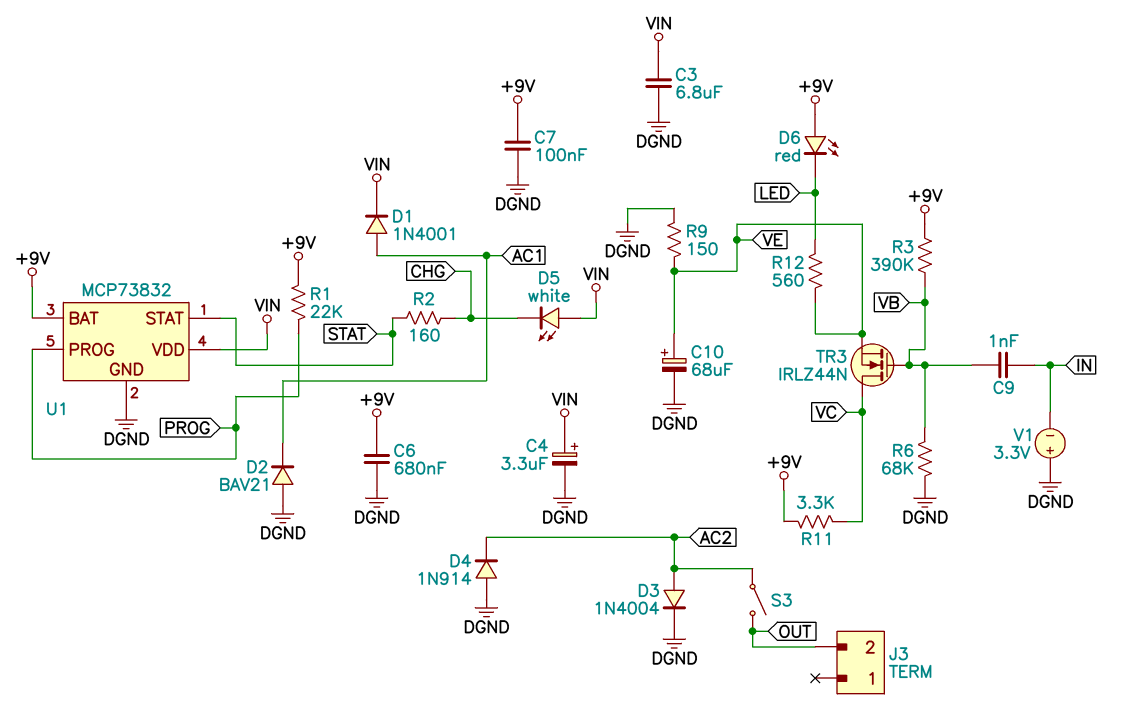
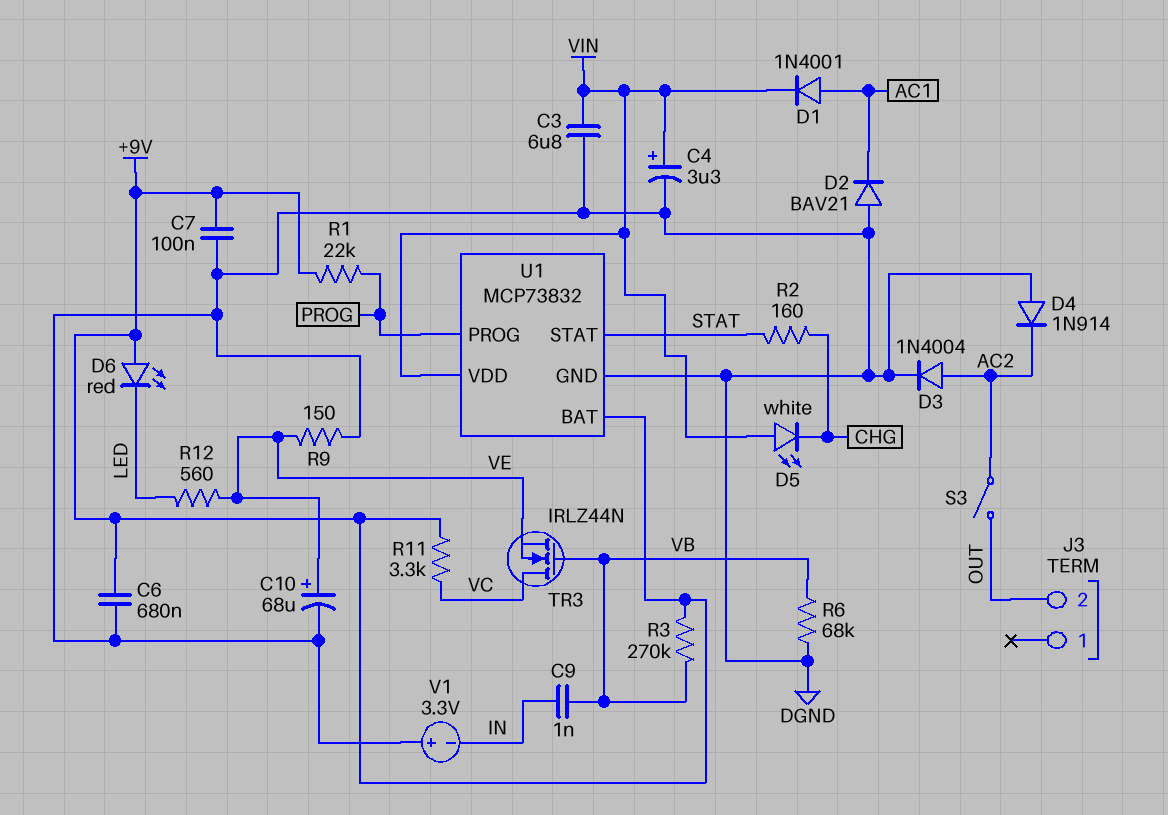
R3: 390k (+9V, VB) -> 270k (+9V, VB)

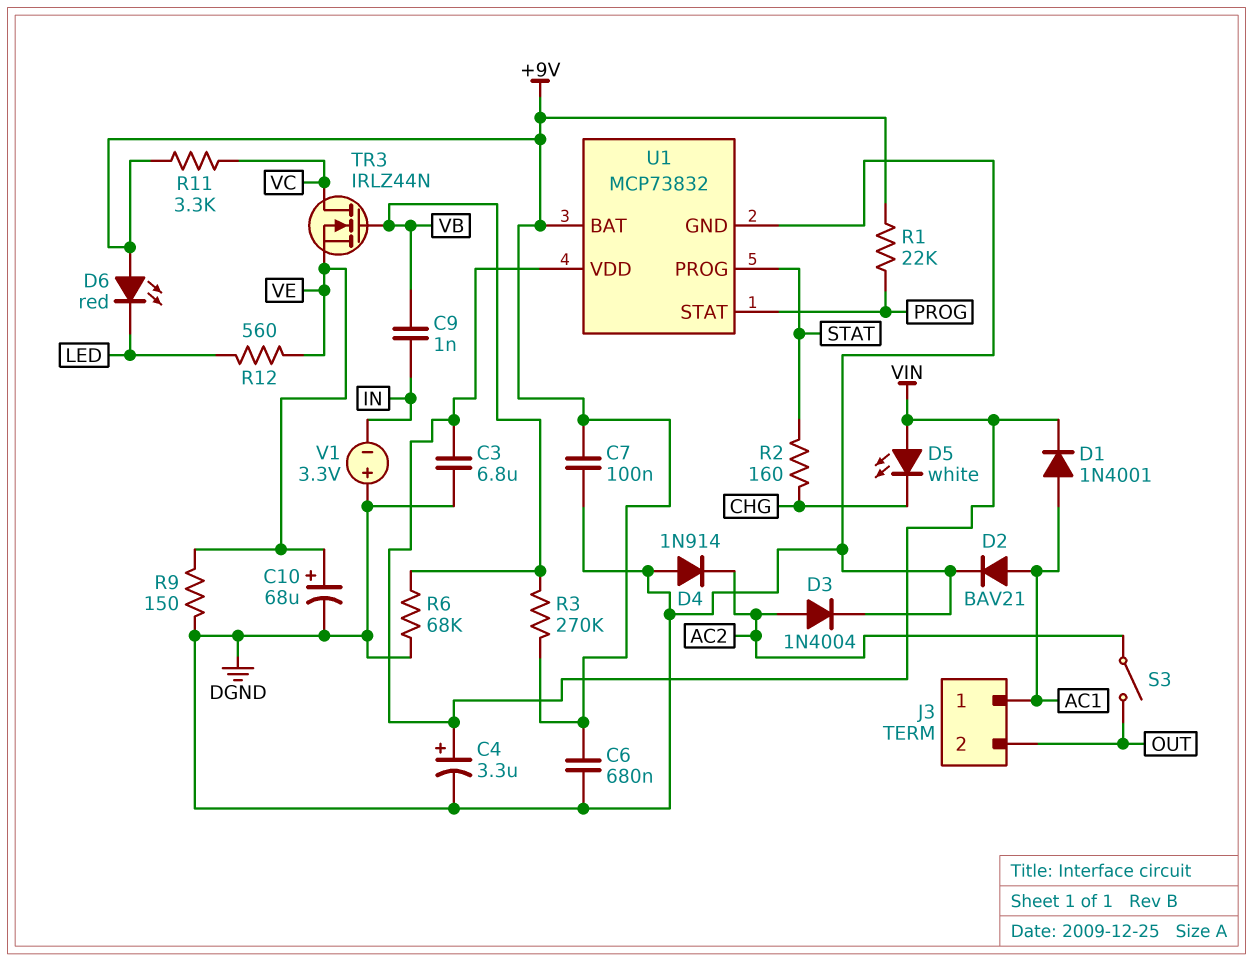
D2: diode BAV21 (A DGND, K AC1) -> diode BAV21 (A AC1, K DGND)
J3 pin 1: none -> AC1
U1 pin PROG: PROG -> STAT
U1 pin STAT: STAT -> PROG

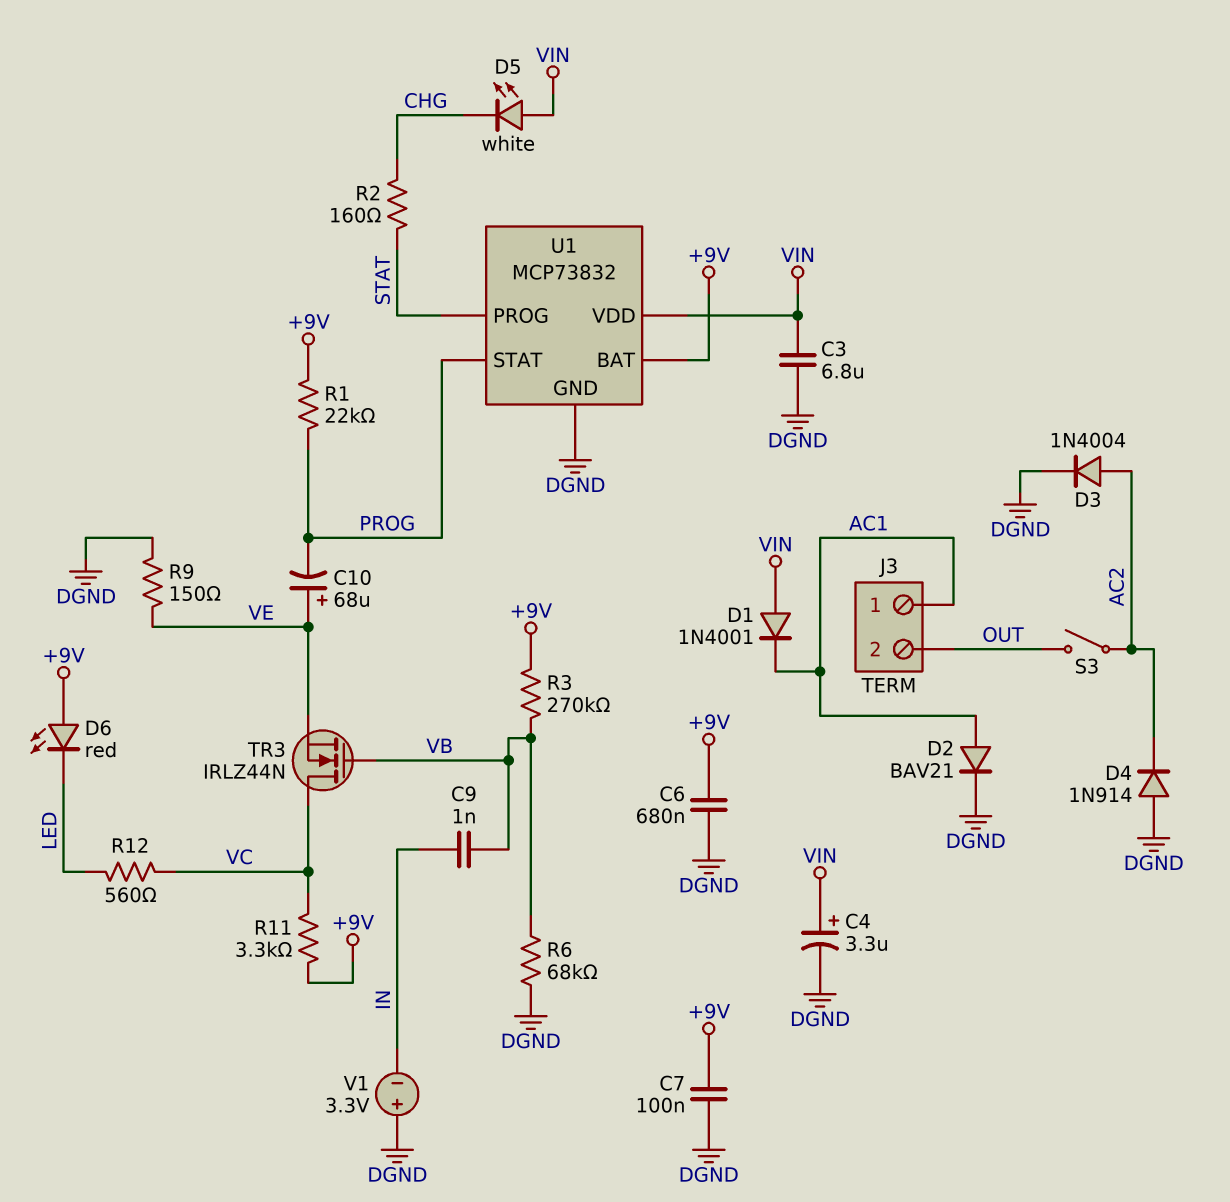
C10: 68uF (plus VE, minus DGND) -> 68uF (plus VE, minus PROG)
D1: diode 1N4001 (A AC1, K VIN) -> diode 1N4001 (A VIN, K AC1)
R12: 560 (LED, VE) -> 560 (LED, VC)

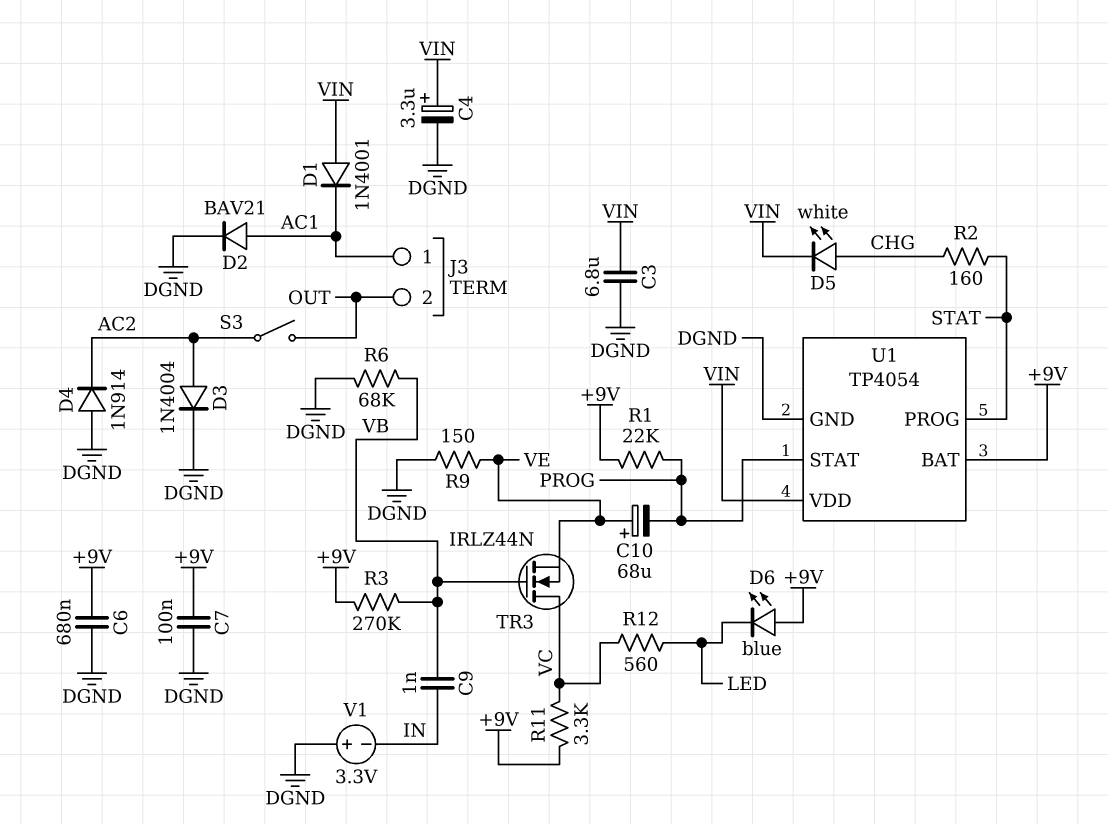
D5: LED white (A VIN, K CHG) -> LED white (A CHG, K VIN)
D6: LED red (A +9V, K LED) -> LED blue (A +9V, K LED)
U1: MCP73832 -> TP4054

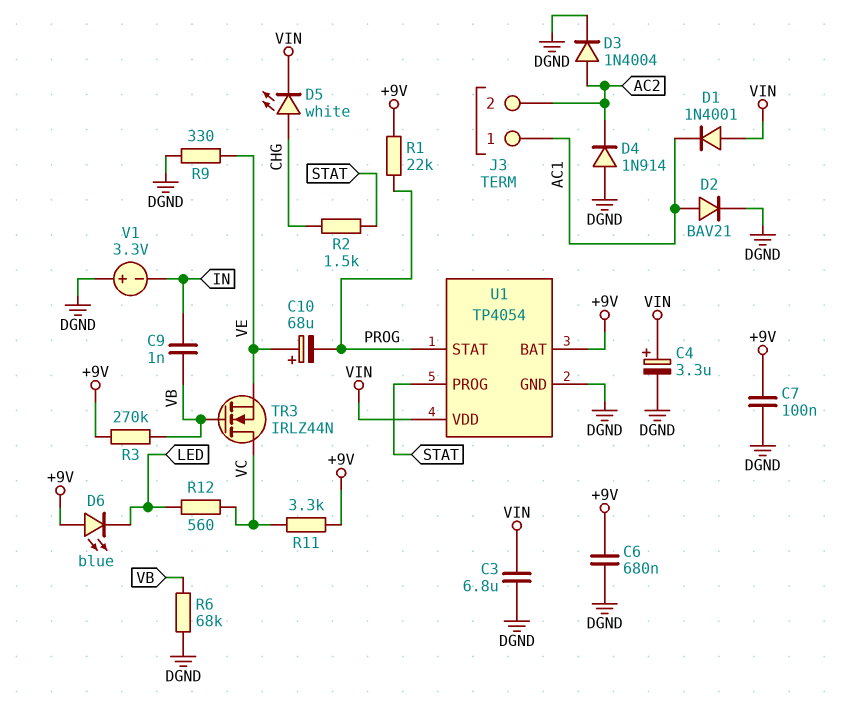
J3 pin 2: OUT -> AC2
R2: 160 (CHG, STAT) -> 1.5k (CHG, STAT)
R9: 150 (DGND, VE) -> 330 (DGND, VE)
S3: switch (AC2, OUT) -> none

